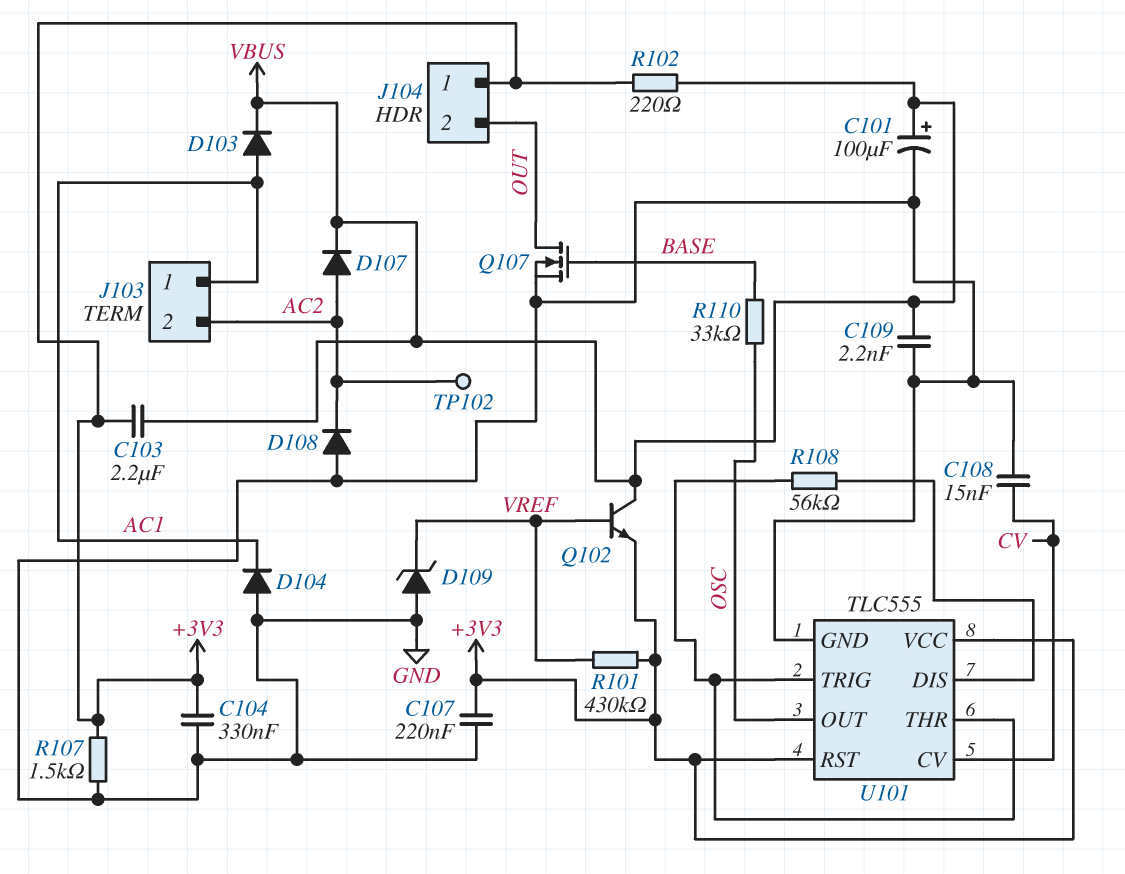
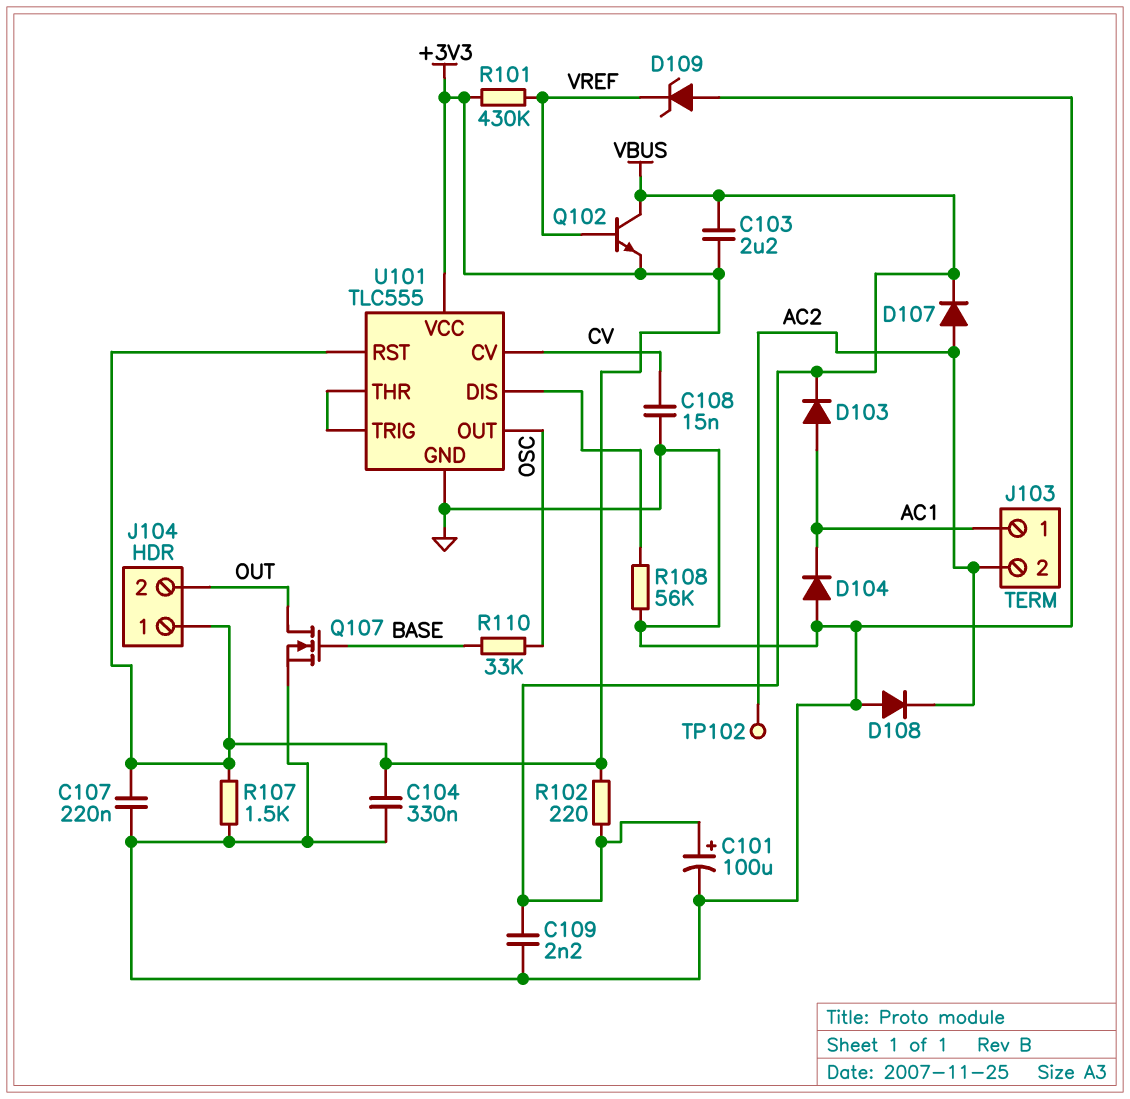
R108: 56k (U101/DIS, U101/THR) -> 56k (GND, U101/DIS)

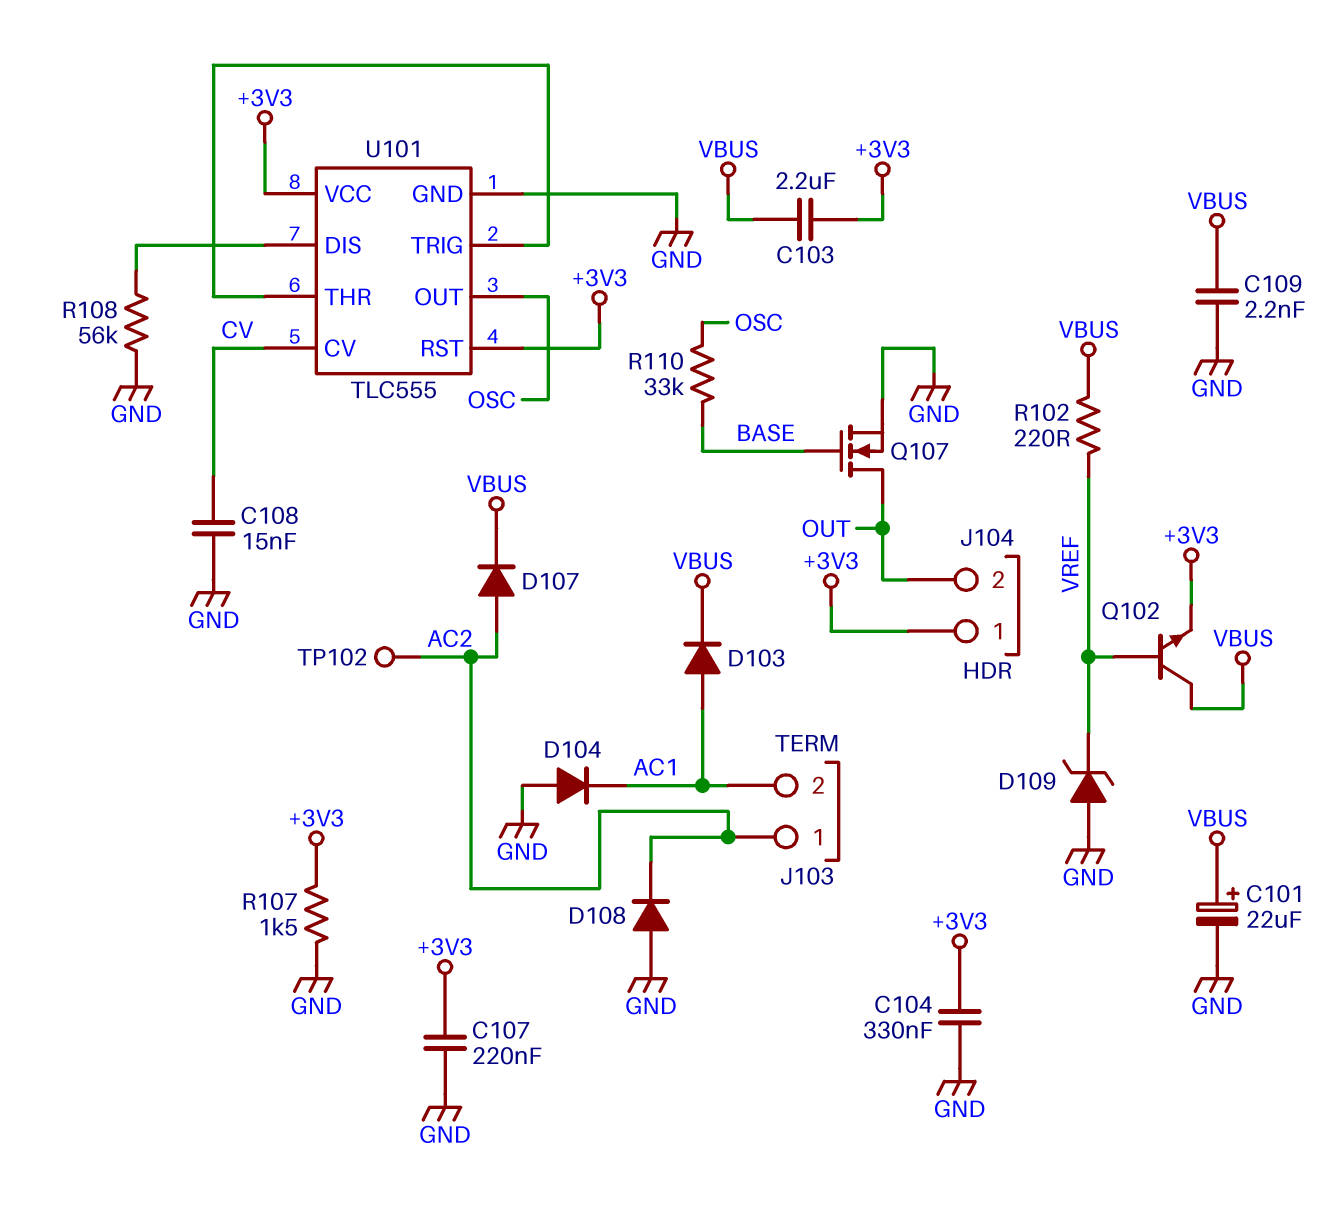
C101: 100uF (plus VBUS, minus GND) -> 22uF (plus VBUS, minus GND)
J103 pin 1: AC1 -> AC2
J103 pin 2: AC2 -> AC1
R101: 430k (+3V3, VREF) -> none
R102: 220 (+3V3, VBUS) -> 220 (VBUS, VREF)

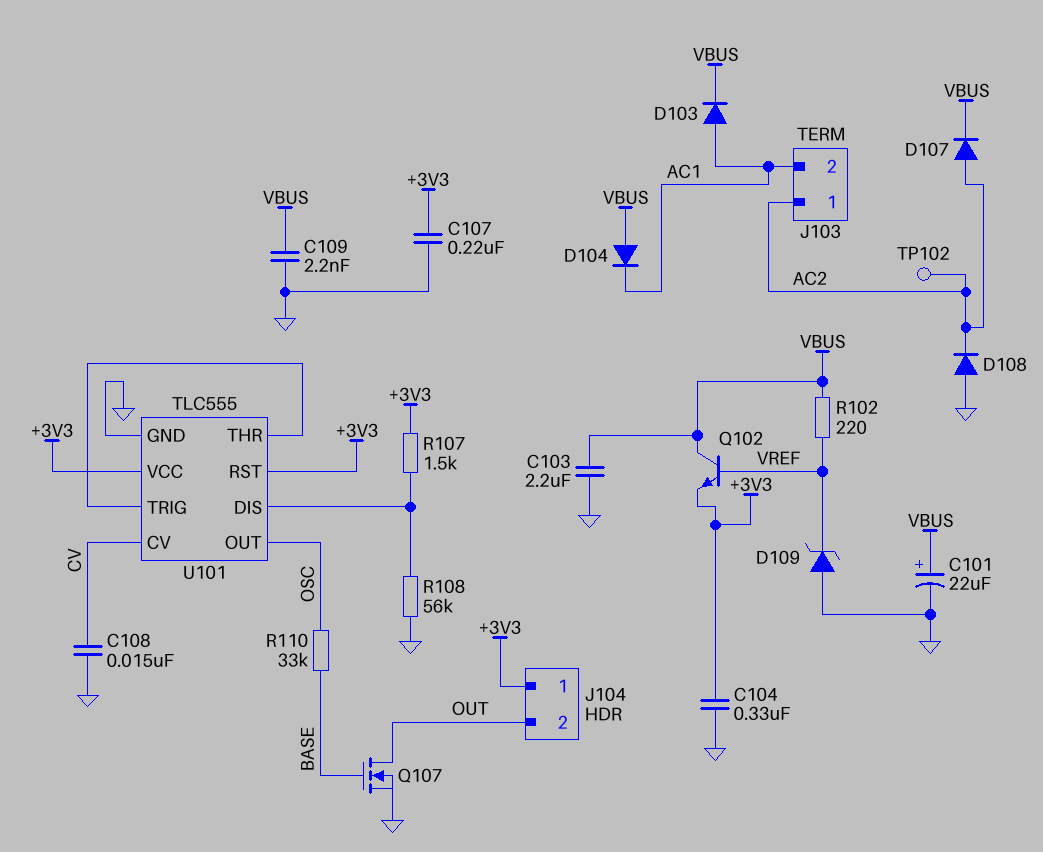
C103: 2.2uF (+3V3, VBUS) -> 2.2uF (GND, VBUS)
D104: diode (A GND, K AC1) -> diode (A VBUS, K AC1)
R107: 1.5k (+3V3, GND) -> 1.5k (+3V3, U101/DIS)

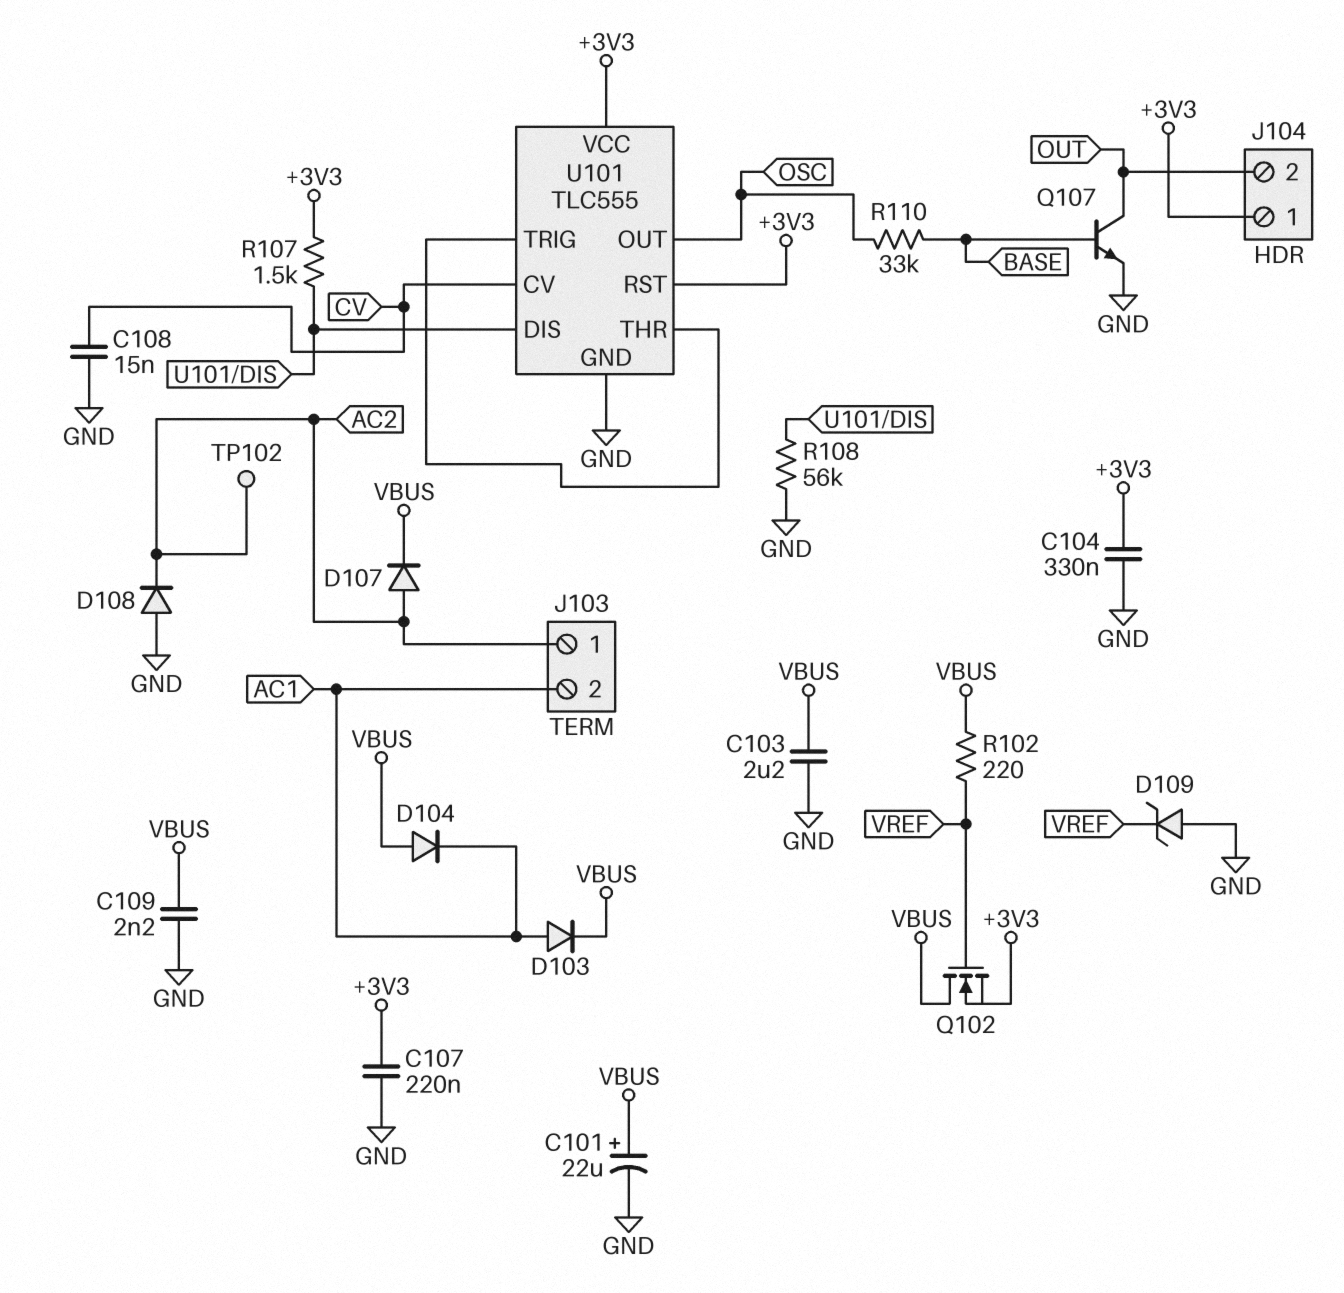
Q102: NPN (B VREF, C VBUS, E +3V3) -> NMOS (G VREF, D VBUS, S +3V3)
Q107: NMOS (G BASE, D OUT, S GND) -> NPN (B BASE, C OUT, E GND)

